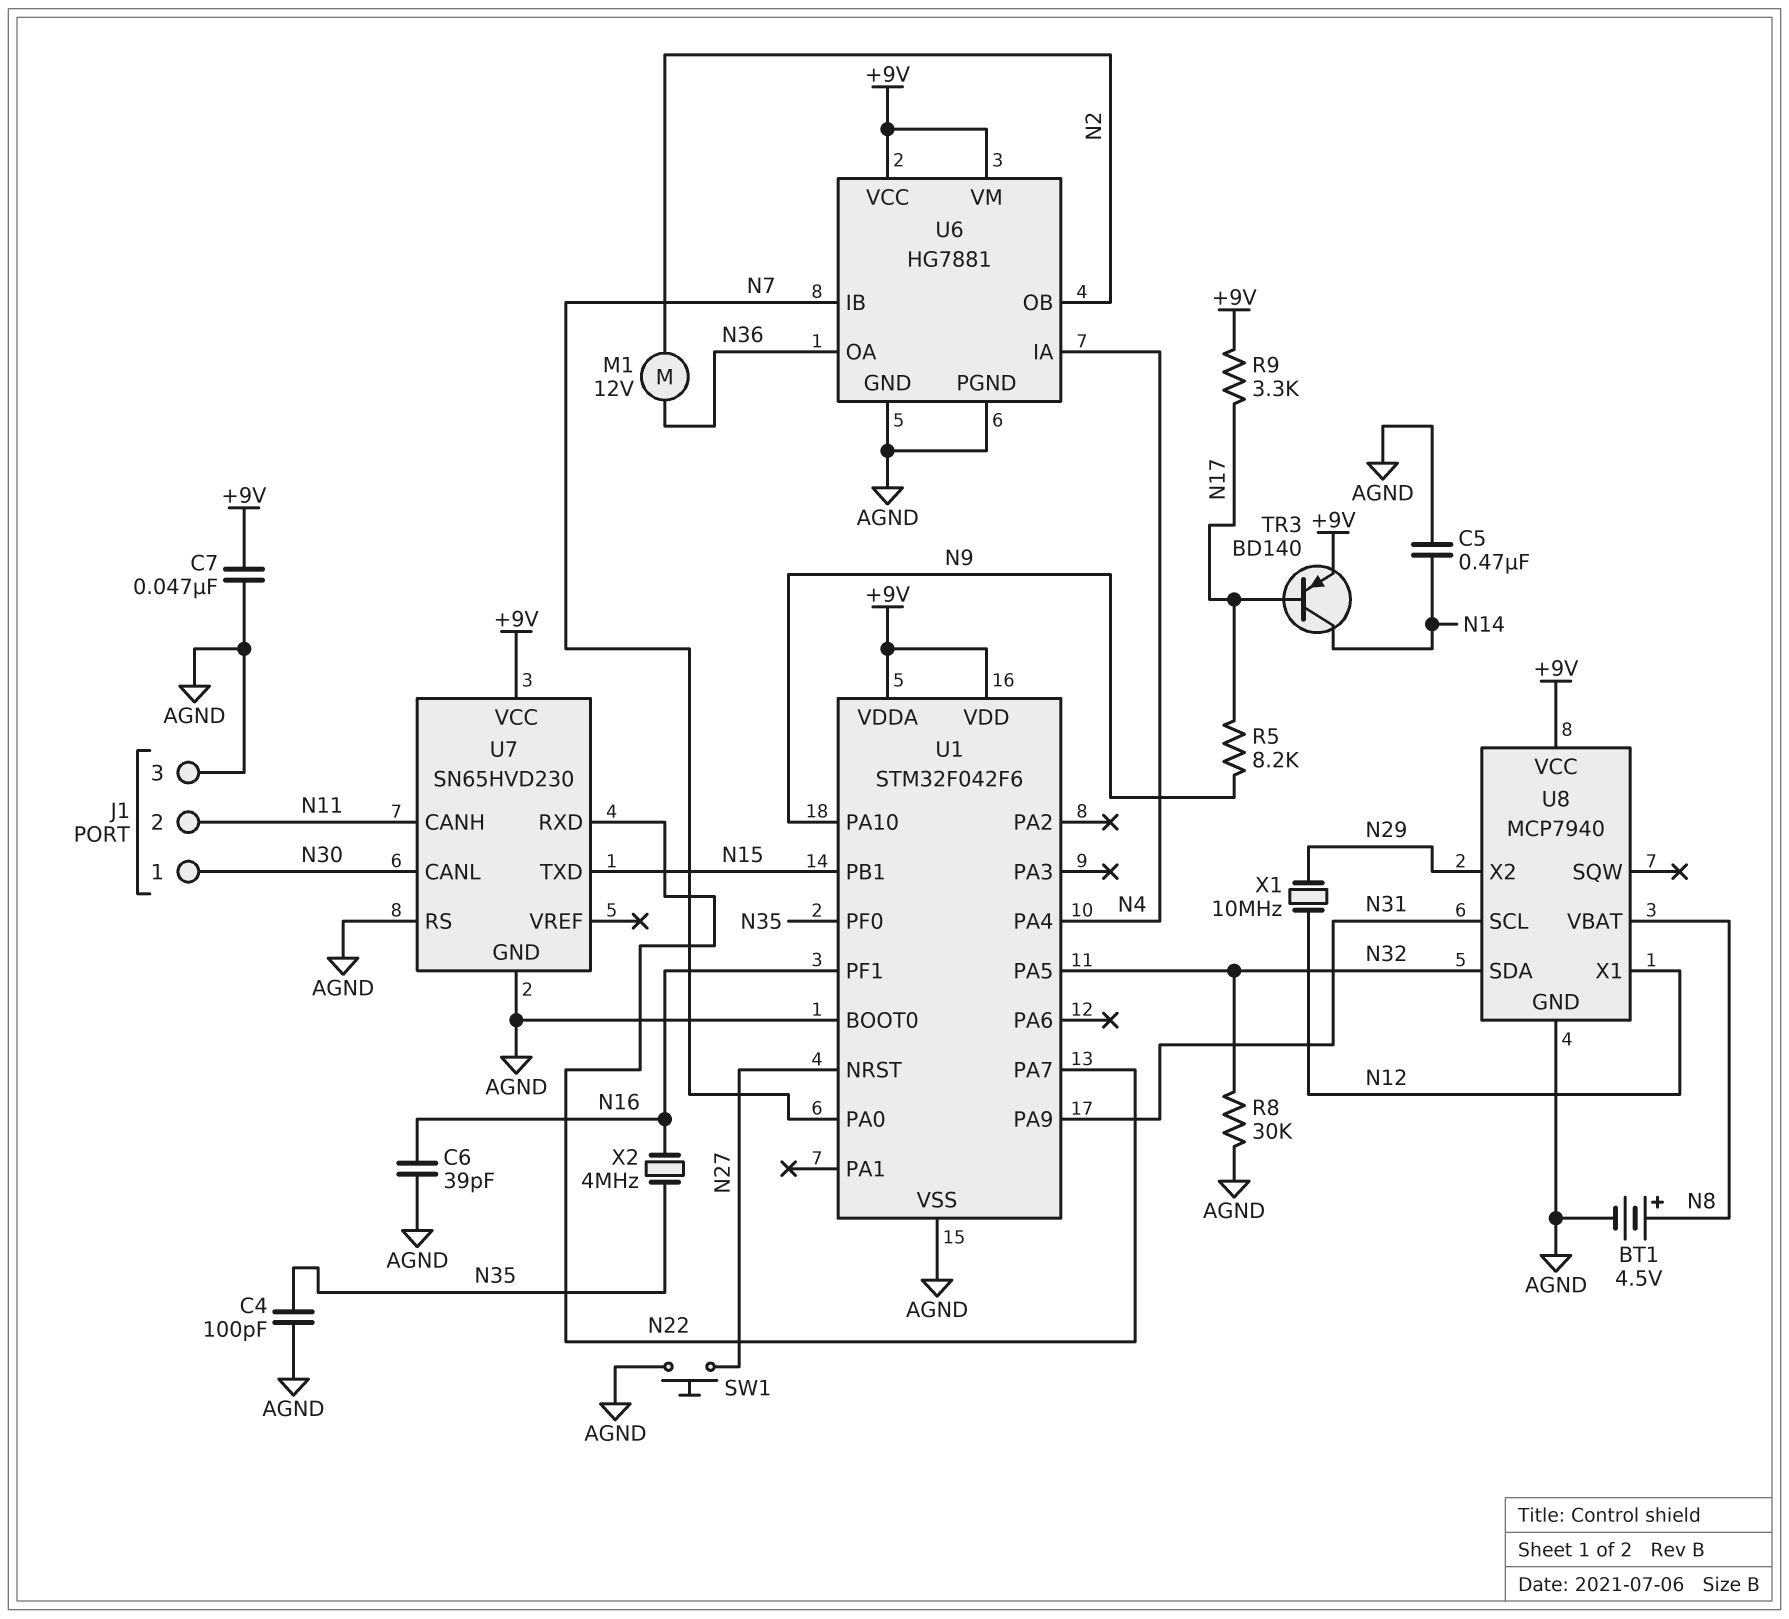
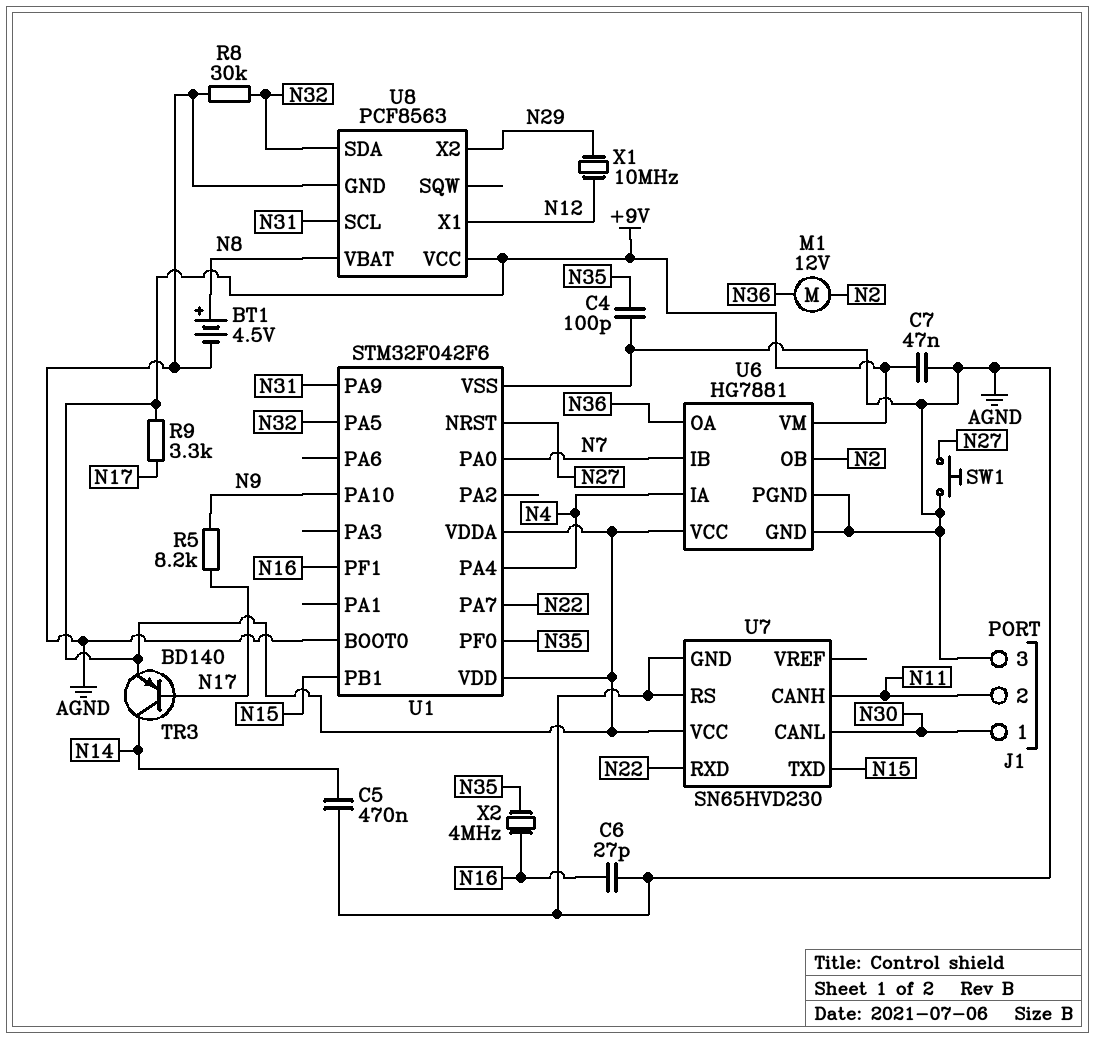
C6: 39pF (AGND, N16) -> 27pF (AGND, N16)
U8: MCP7940 -> PCF8563

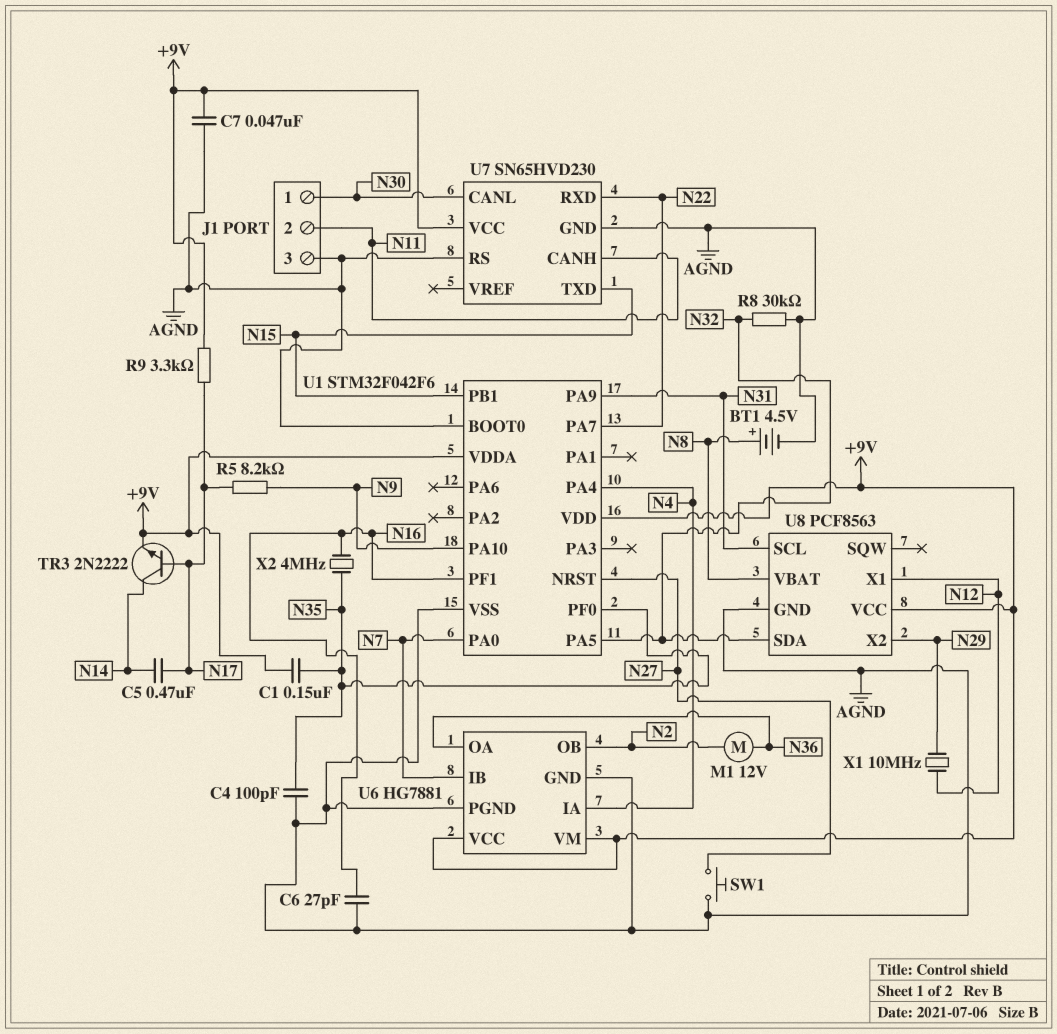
C1: none -> 150nF (+9V, N35)
C5: 470nF (AGND, N14) -> 470nF (N14, N17)
TR3: PNP BD140 (B N17, C N14, E +9V) -> NPN 2N2222 (B N17, C N14, E +9V)

